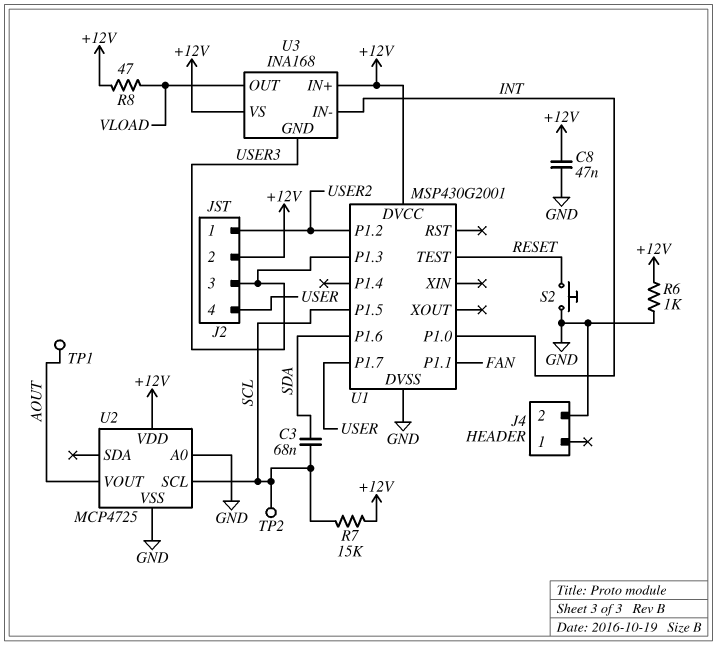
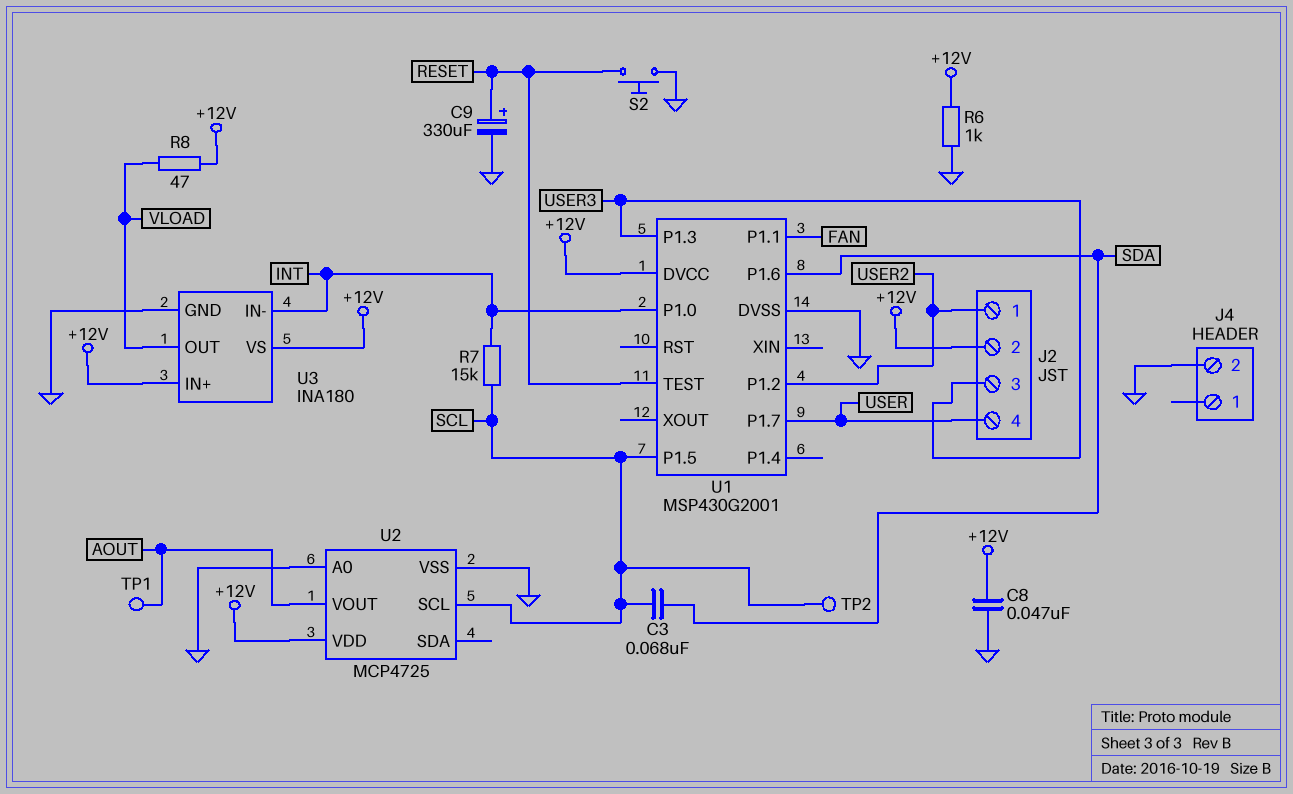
C9: none -> 330uF (plus RESET, minus GND)
R7: 15k (+12V, SCL) -> 15k (INT, SCL)
U3: INA168 -> INA180
U3 pin GND: USER3 -> GND

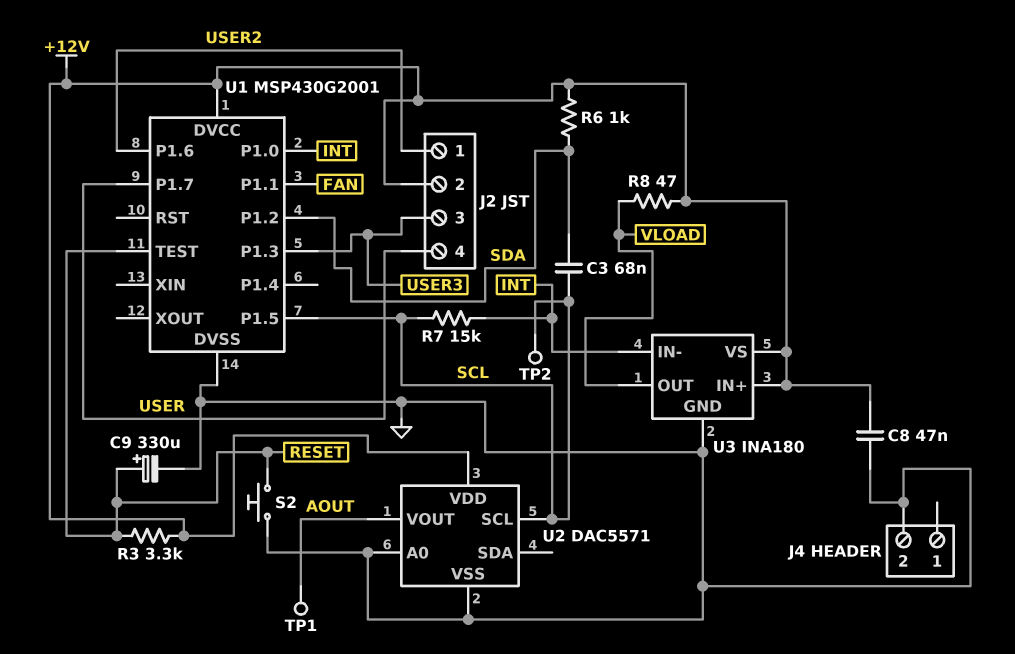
R3: none -> 3.3k (+12V, RESET)
R6: 1k (+12V, GND) -> 1k (+12V, SDA)
U1 pin P1.2: USER2 -> SDA
U1 pin P1.6: SDA -> USER2
U2: MCP4725 -> DAC5571

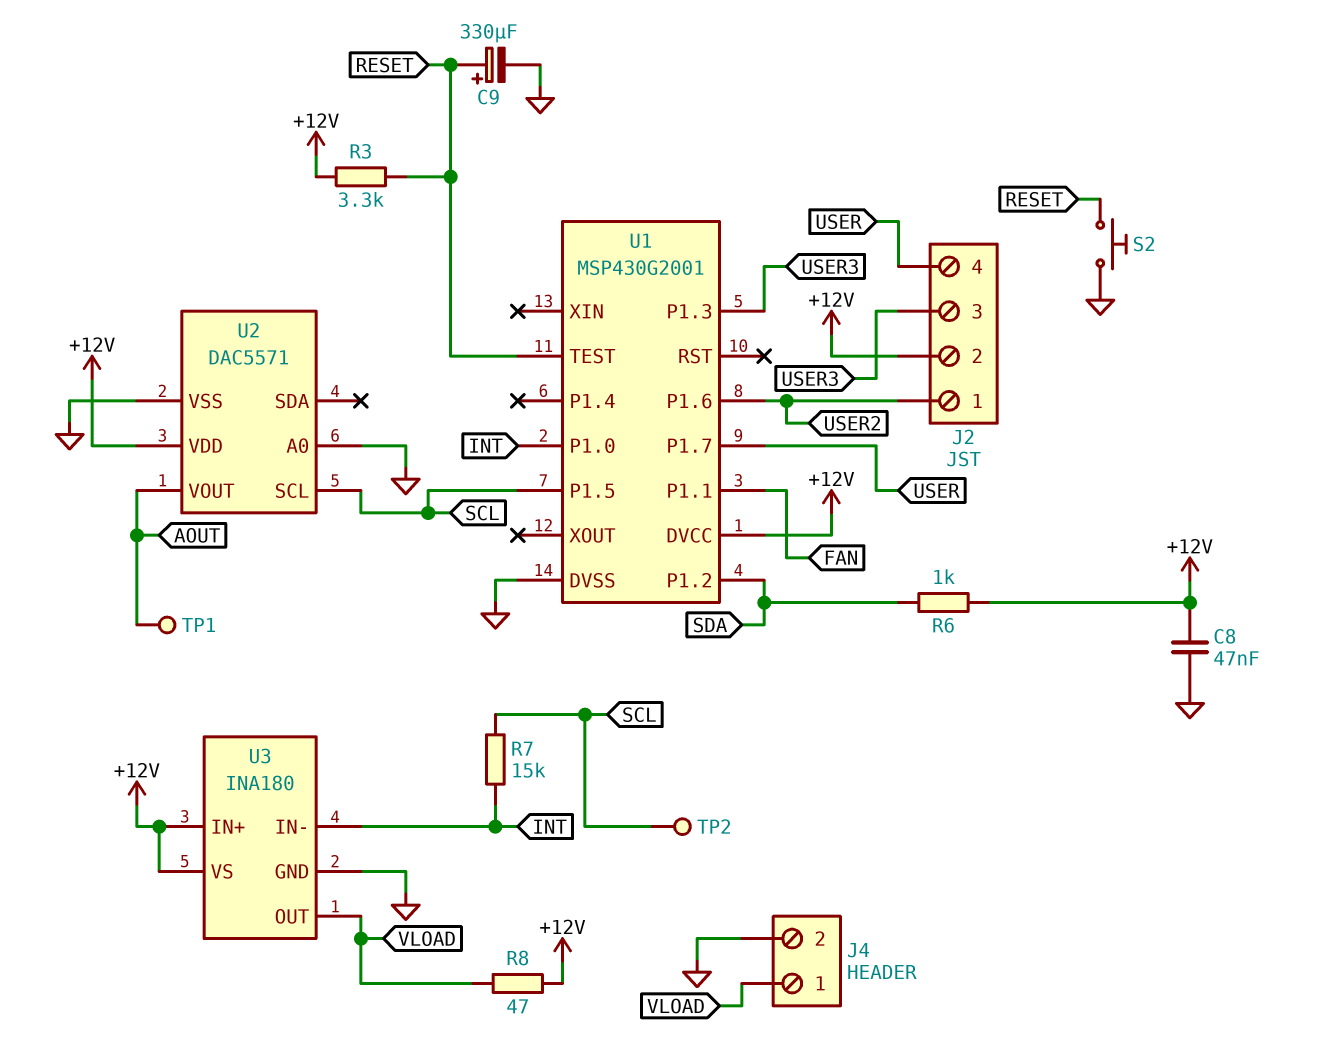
C3: 68nF (SCL, SDA) -> none
J4 pin 1: none -> VLOAD

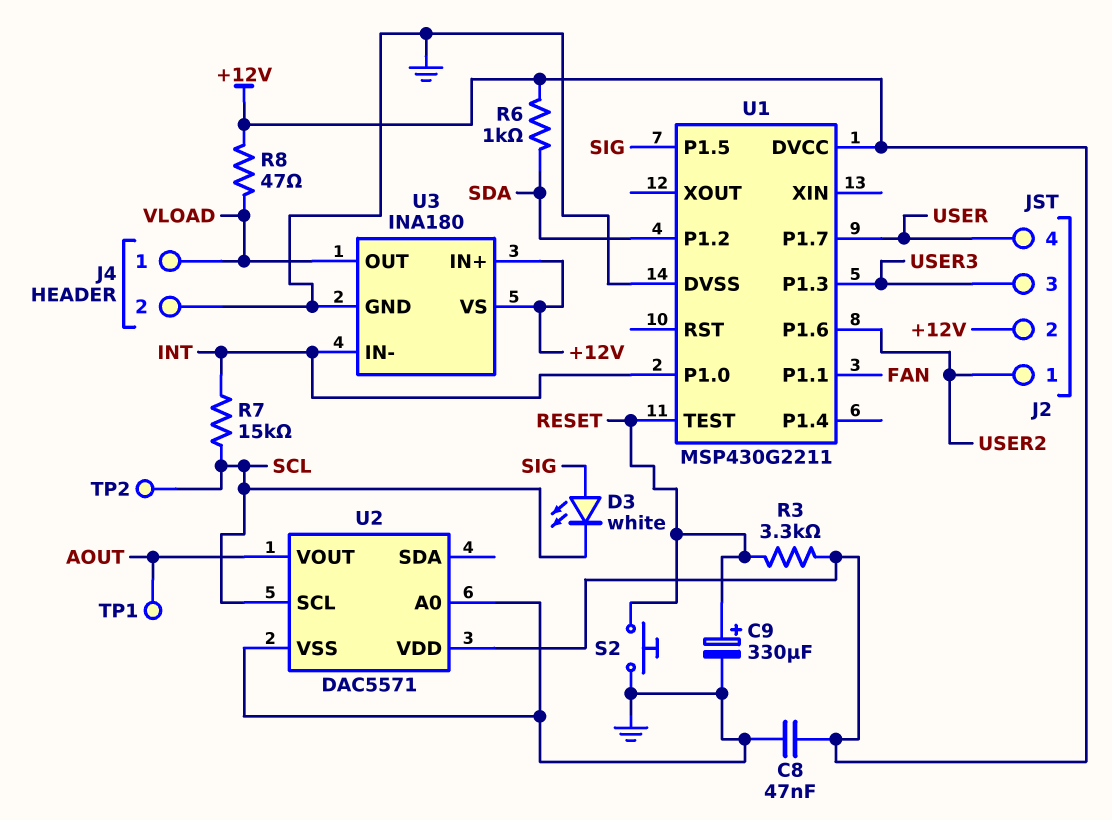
D3: none -> LED white (A SIG, K SCL)
U1: MSP430G2001 -> MSP430G2211
U1 pin P1.5: SCL -> SIG

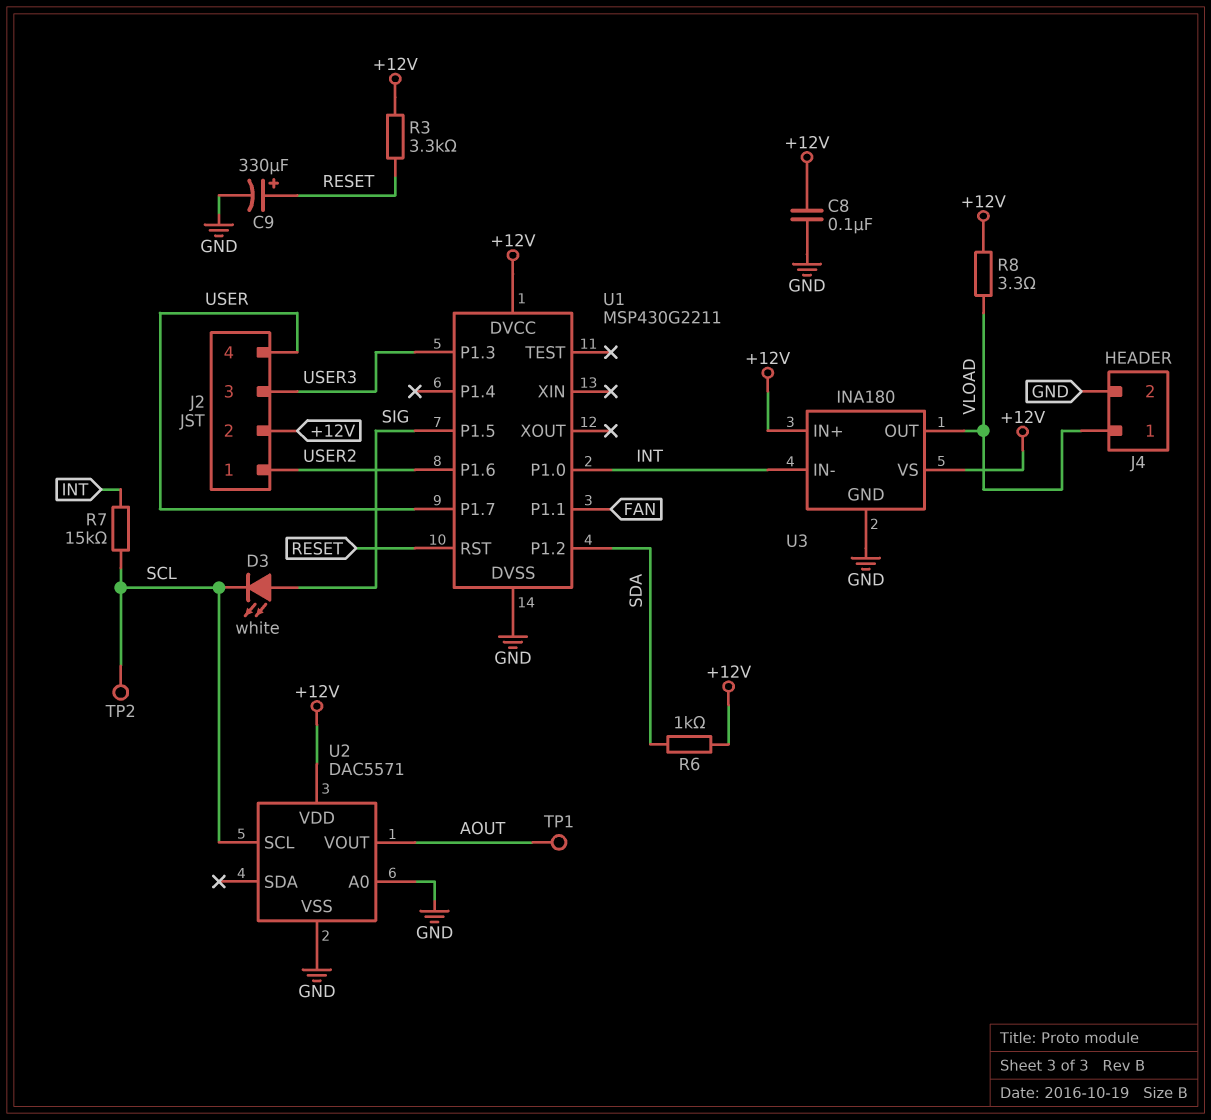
C8: 47nF (+12V, GND) -> 100nF (+12V, GND)
R8: 47 (+12V, VLOAD) -> 3.3 (+12V, VLOAD)
S2: button (GND, RESET) -> none
U1 pin RST: none -> RESET
U1 pin TEST: RESET -> none

